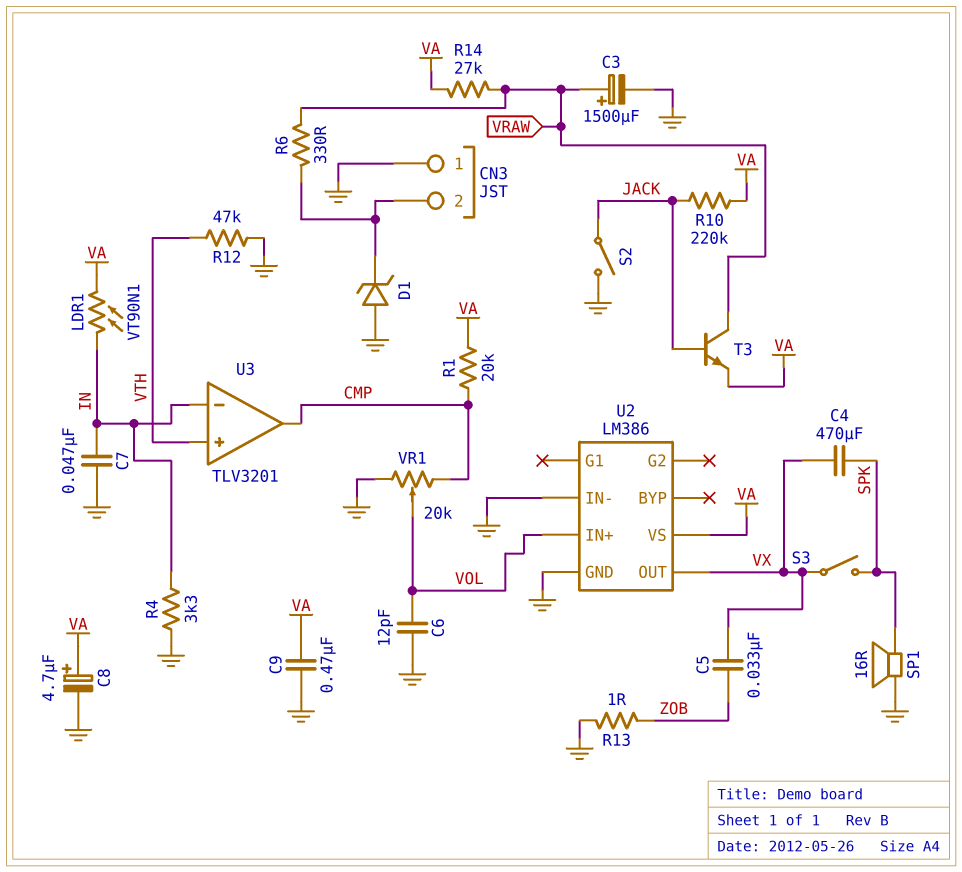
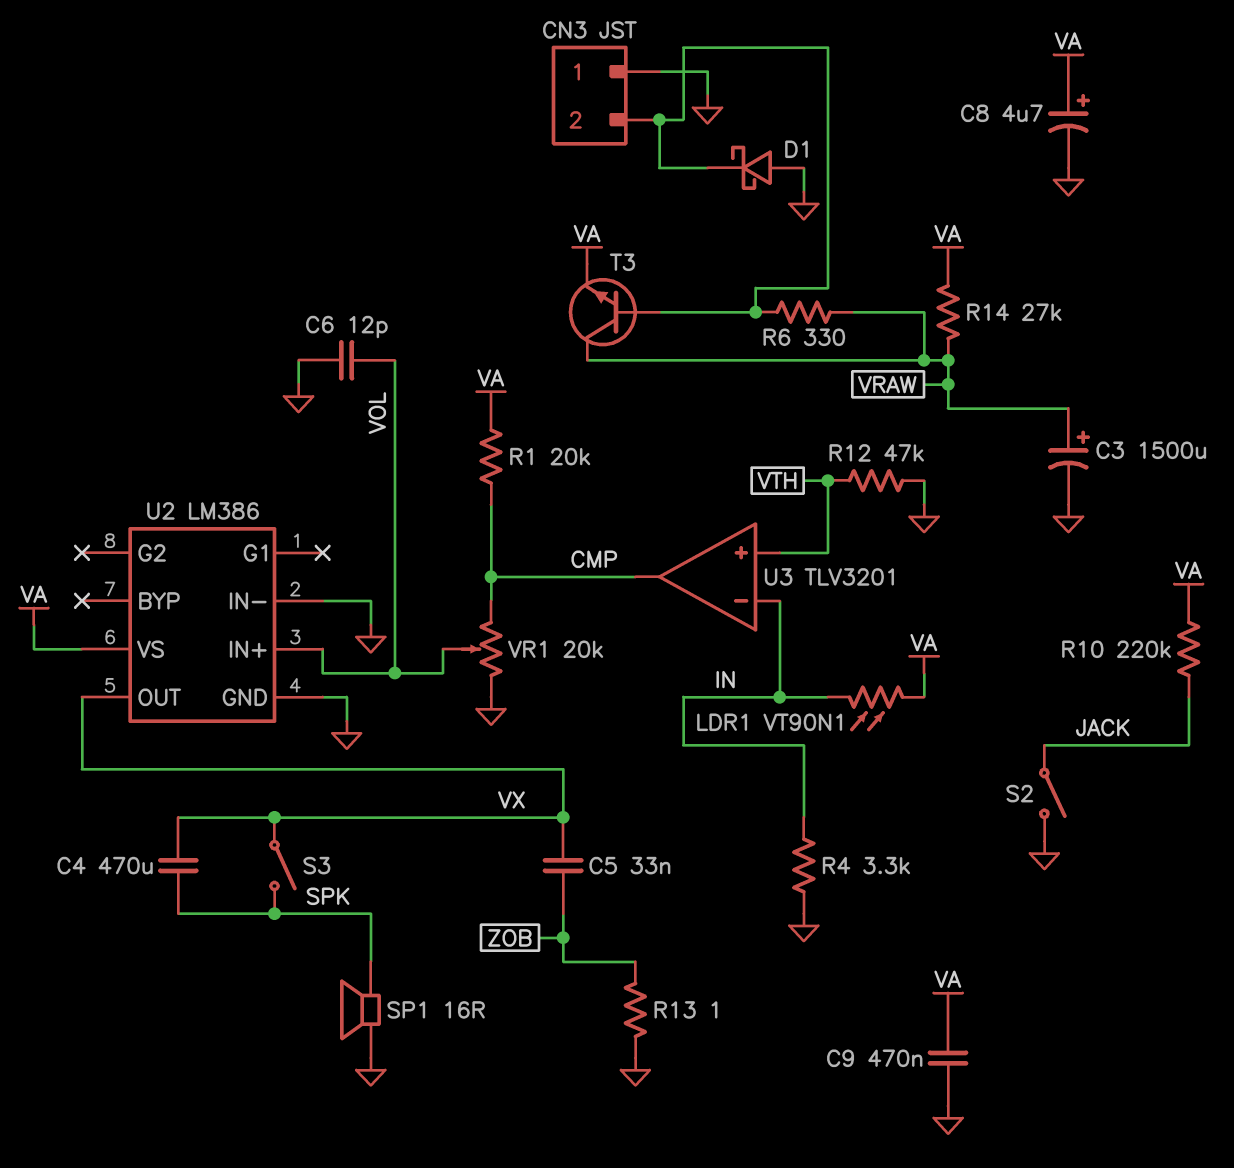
C7: 47nF (GND, IN) -> none
D1: zener (A GND, K CN3/2) -> schottky (A GND, K CN3/2)
T3: NPN (B JACK, C VRAW, E VA) -> NPN (B CN3/2, C VRAW, E VA)

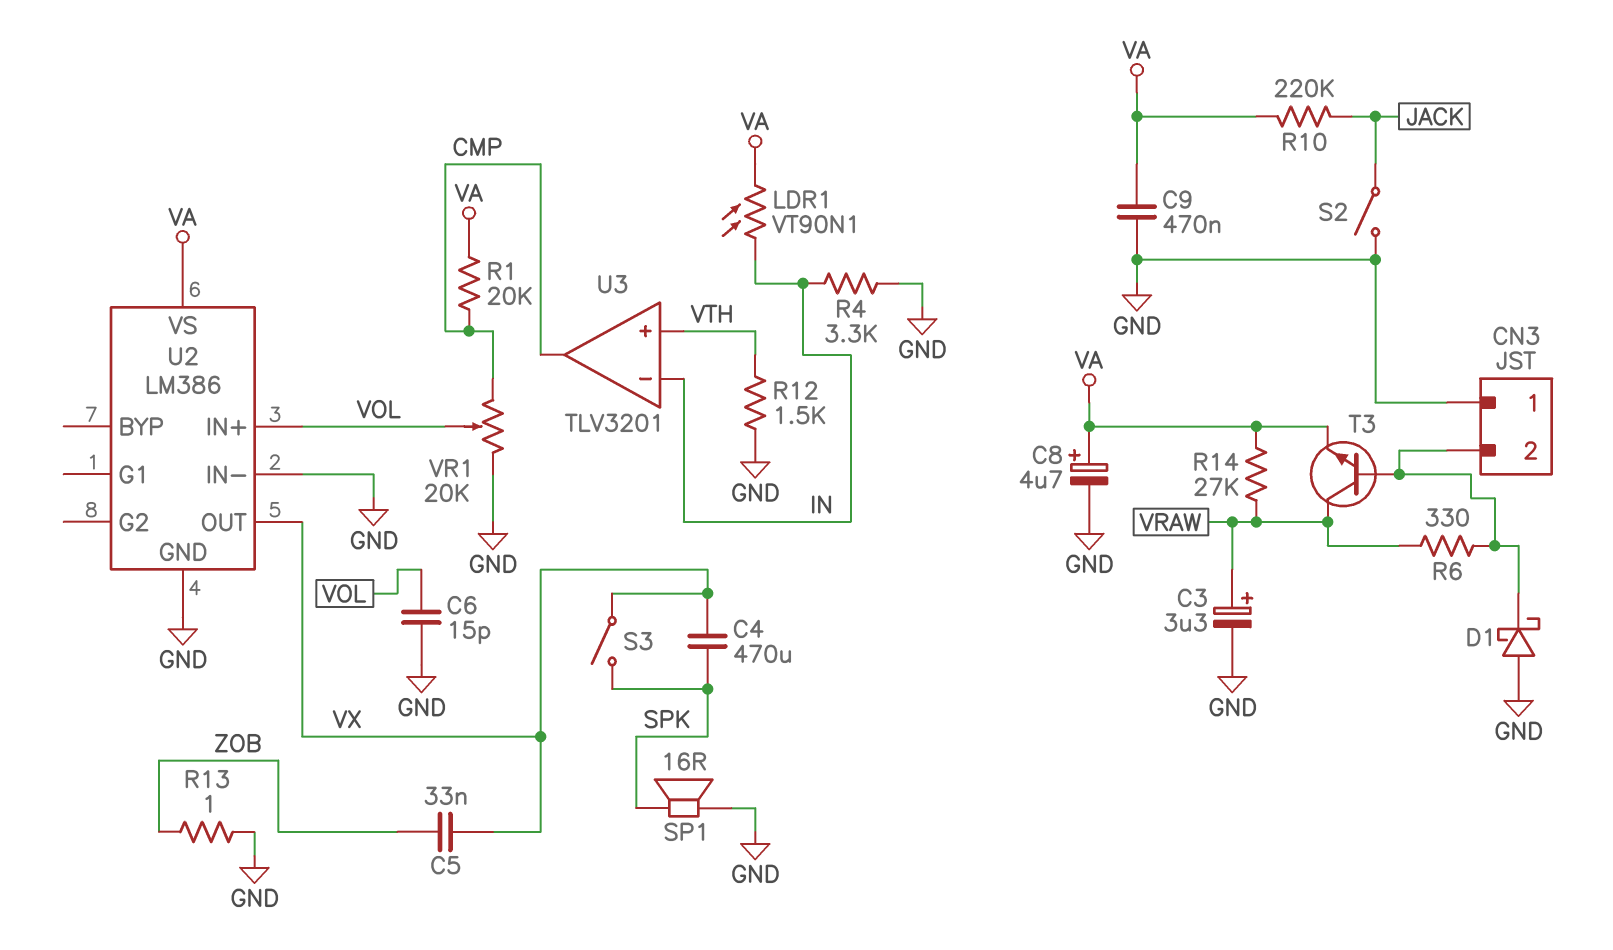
C3: 1500uF (plus VRAW, minus GND) -> 3.3uF (plus VRAW, minus GND)
C6: 12pF (GND, VOL) -> 15pF (GND, VOL)
R12: 47k (GND, VTH) -> 1.5k (GND, VTH)

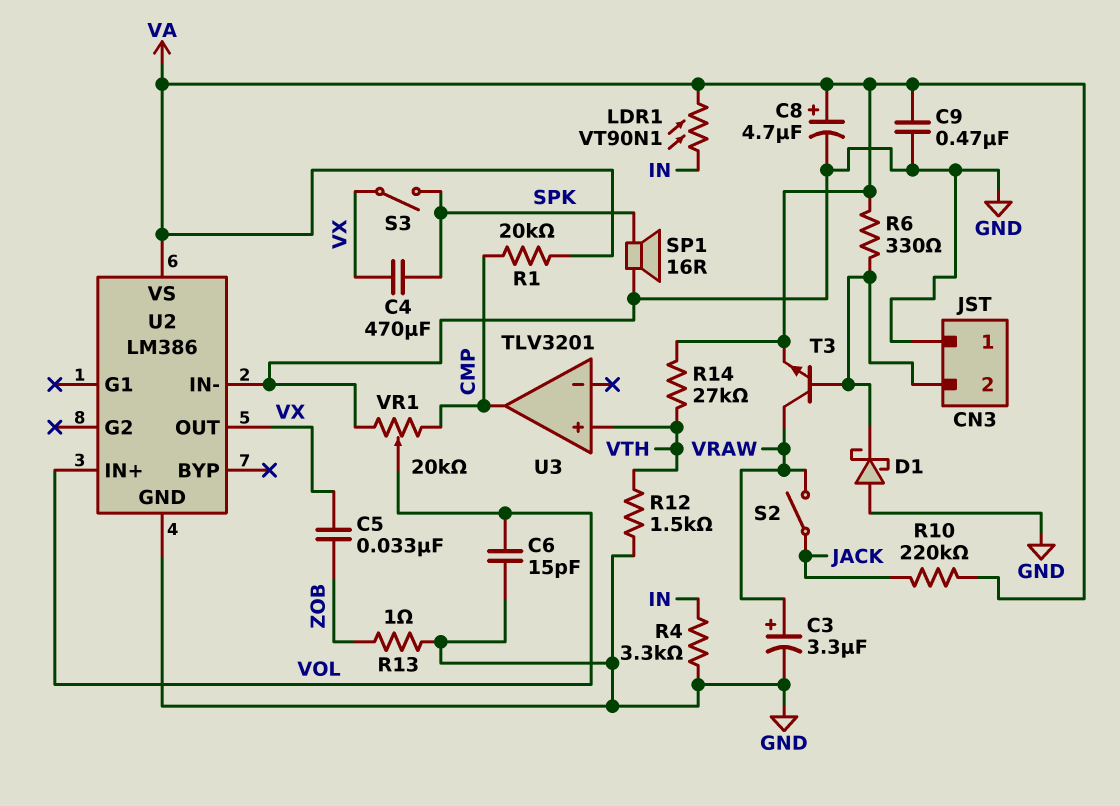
R6: 330 (CN3/2, VRAW) -> 330 (CN3/2, VA)
R14: 27k (VA, VRAW) -> 27k (VA, VTH)
S2: switch (GND, JACK) -> switch (JACK, VRAW)
U3 pin in-: IN -> none

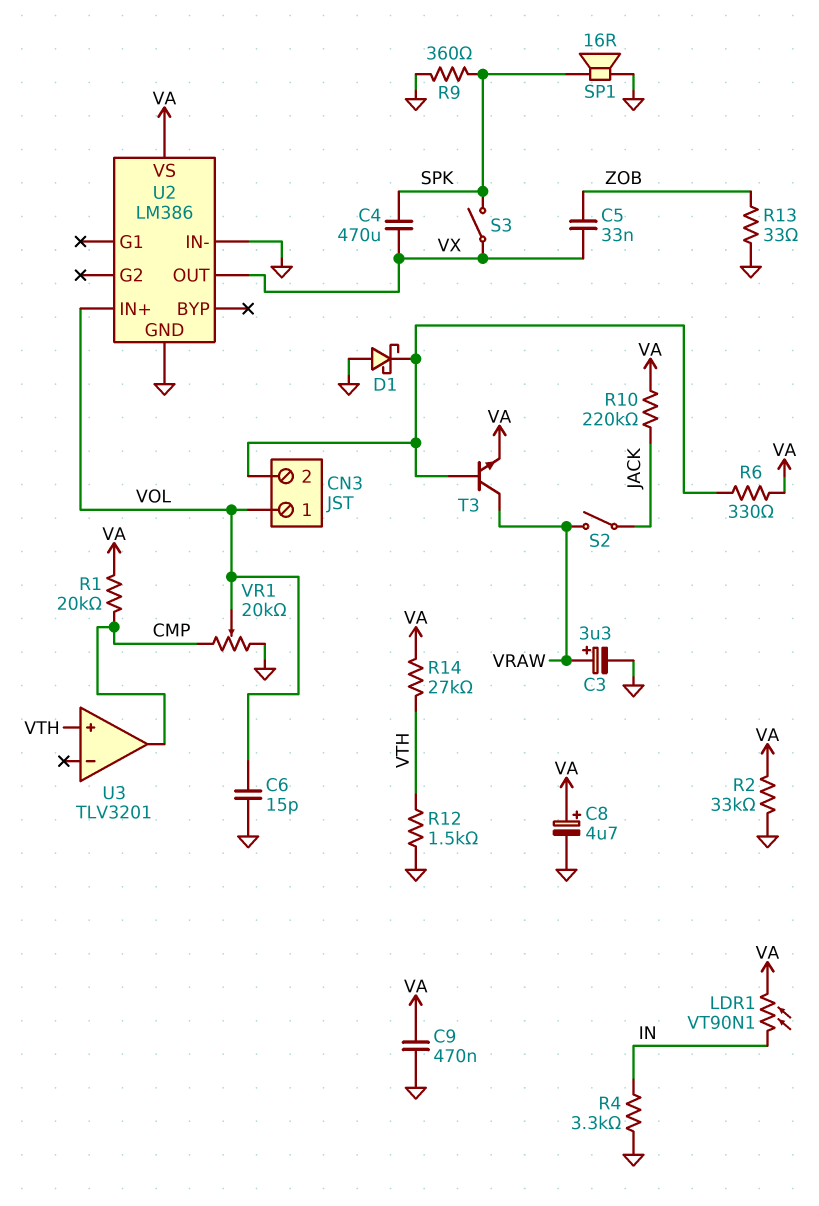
CN3 pin 1: GND -> VOL
R2: none -> 33k (GND, VA)
R9: none -> 360 (GND, SPK)
R13: 1 (GND, ZOB) -> 33 (GND, ZOB)

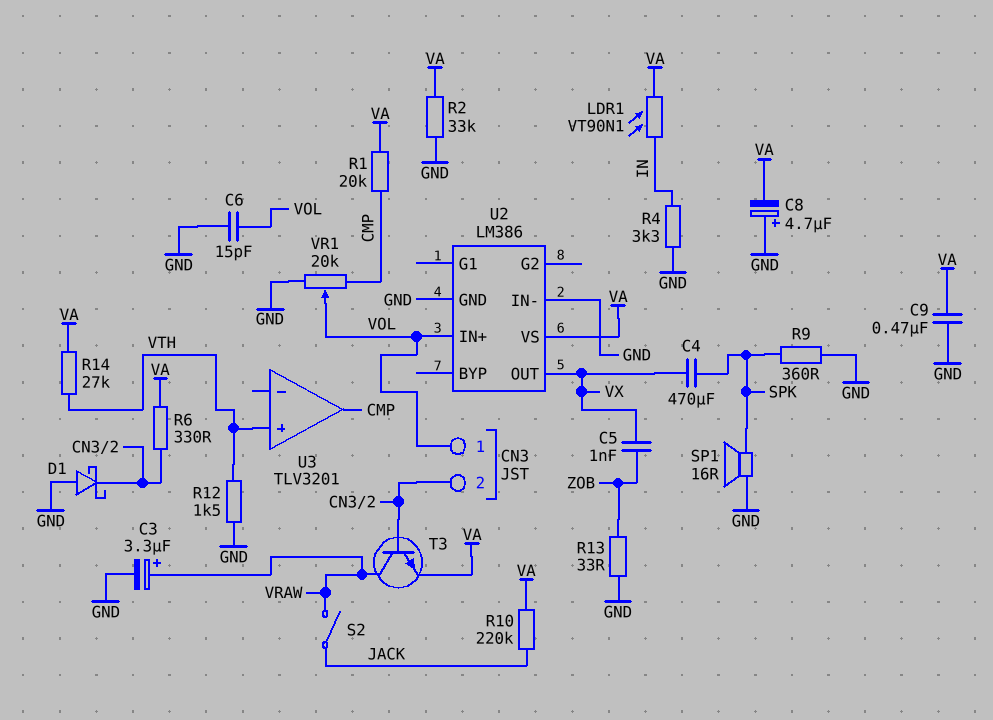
C5: 33nF (VX, ZOB) -> 1nF (VX, ZOB)
C8: 4.7uF (plus VA, minus GND) -> 4.7uF (plus GND, minus VA)
S3: switch (SPK, VX) -> none

